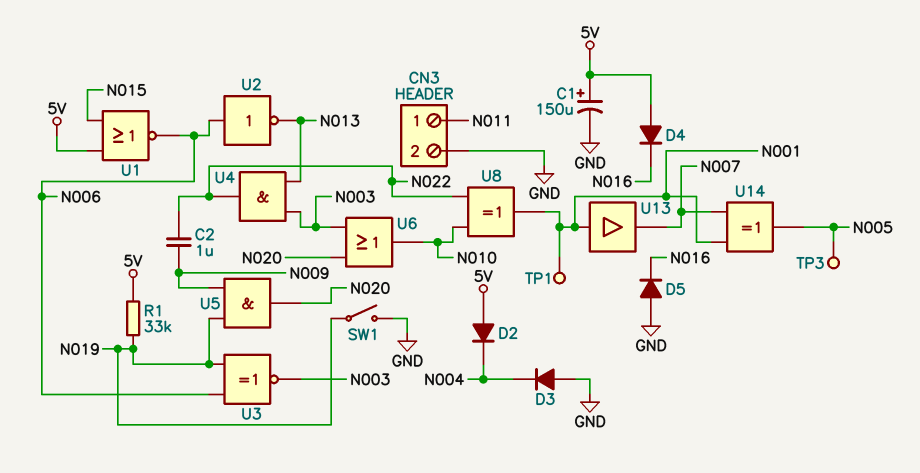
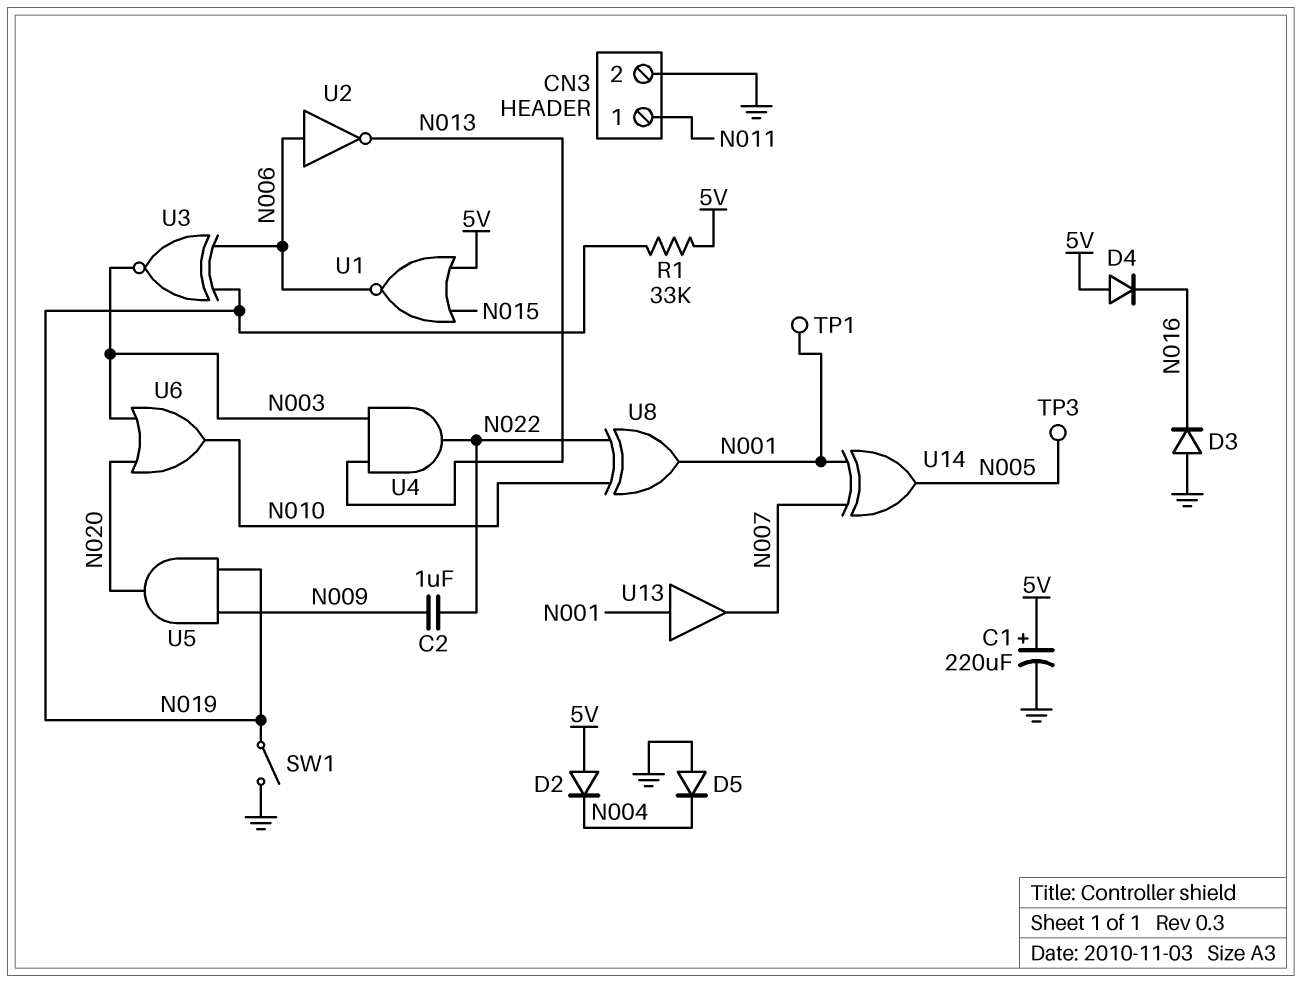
C1: 150uF (plus 5V, minus GND) -> 220uF (plus 5V, minus GND)
D3: diode (A GND, K N004) -> diode (A GND, K N016)
D5: diode (A GND, K N016) -> diode (A GND, K N004)

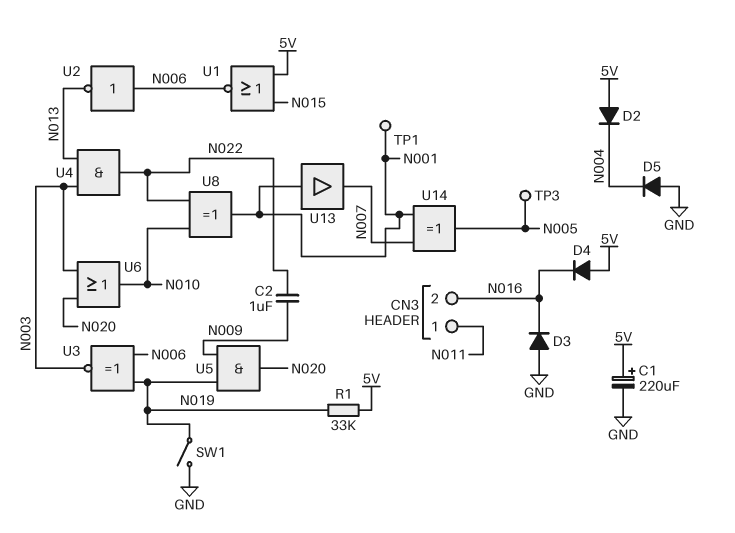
CN3 pin 2: GND -> N016

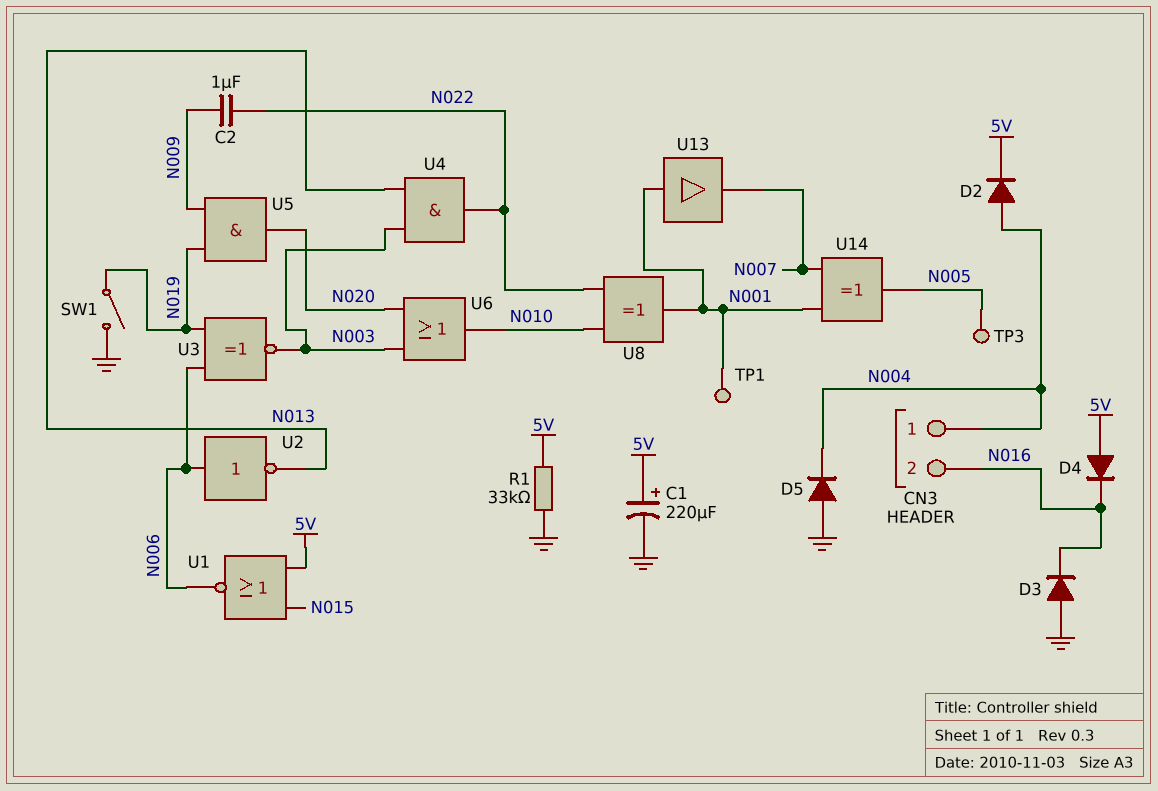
CN3 pin 1: N011 -> N004
D2: diode (A 5V, K N004) -> diode (A N004, K 5V)
R1: 33k (5V, N019) -> 33k (5V, GND)

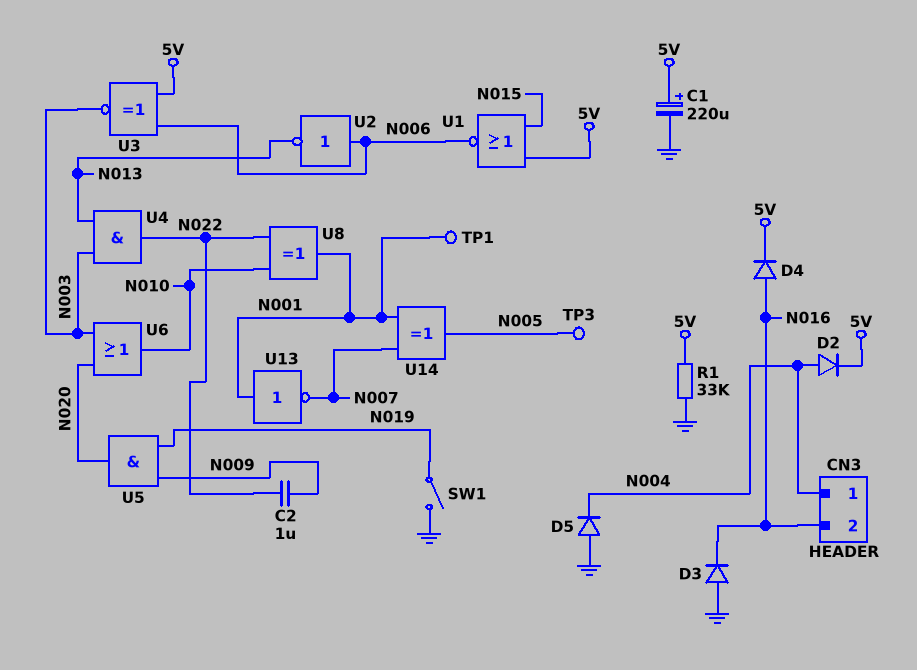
D4: diode (A 5V, K N016) -> diode (A N016, K 5V)
U3: XNOR (in N006, in N019, out N003) -> XNOR (in 5V, in N006, out N003)
U13: buffer (in N001, out N007) -> NOT (in N001, out N007)

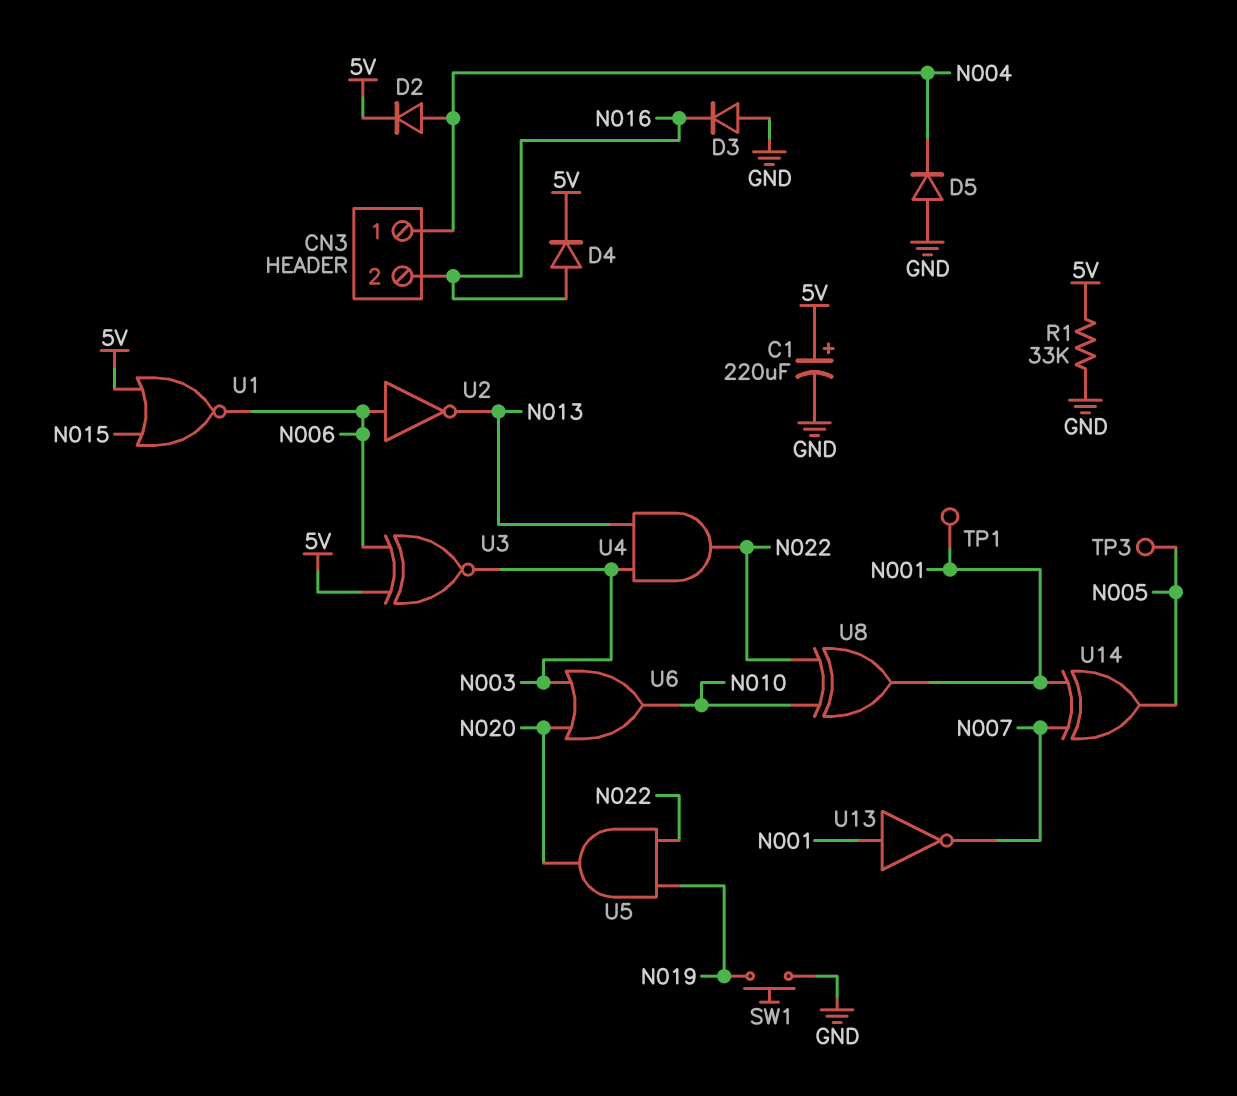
C2: 1uF (N009, N022) -> none
SW1: switch (GND, N019) -> button (GND, N019)
U5: AND (in N009, in N019, out N020) -> AND (in N019, in N022, out N020)

